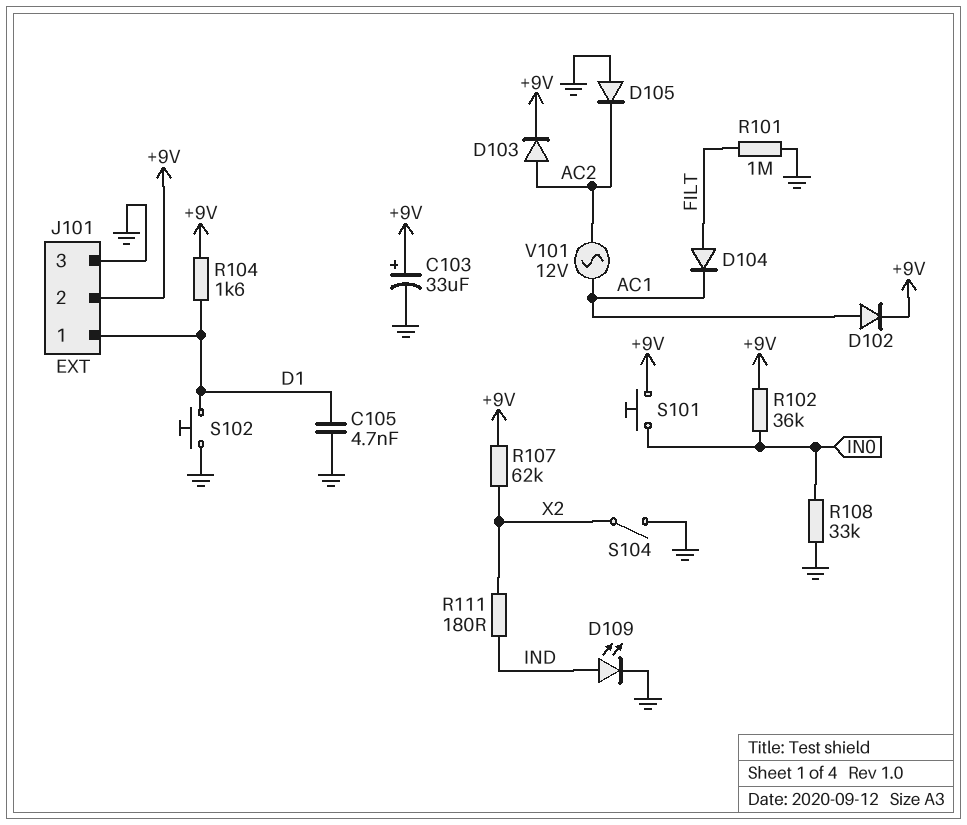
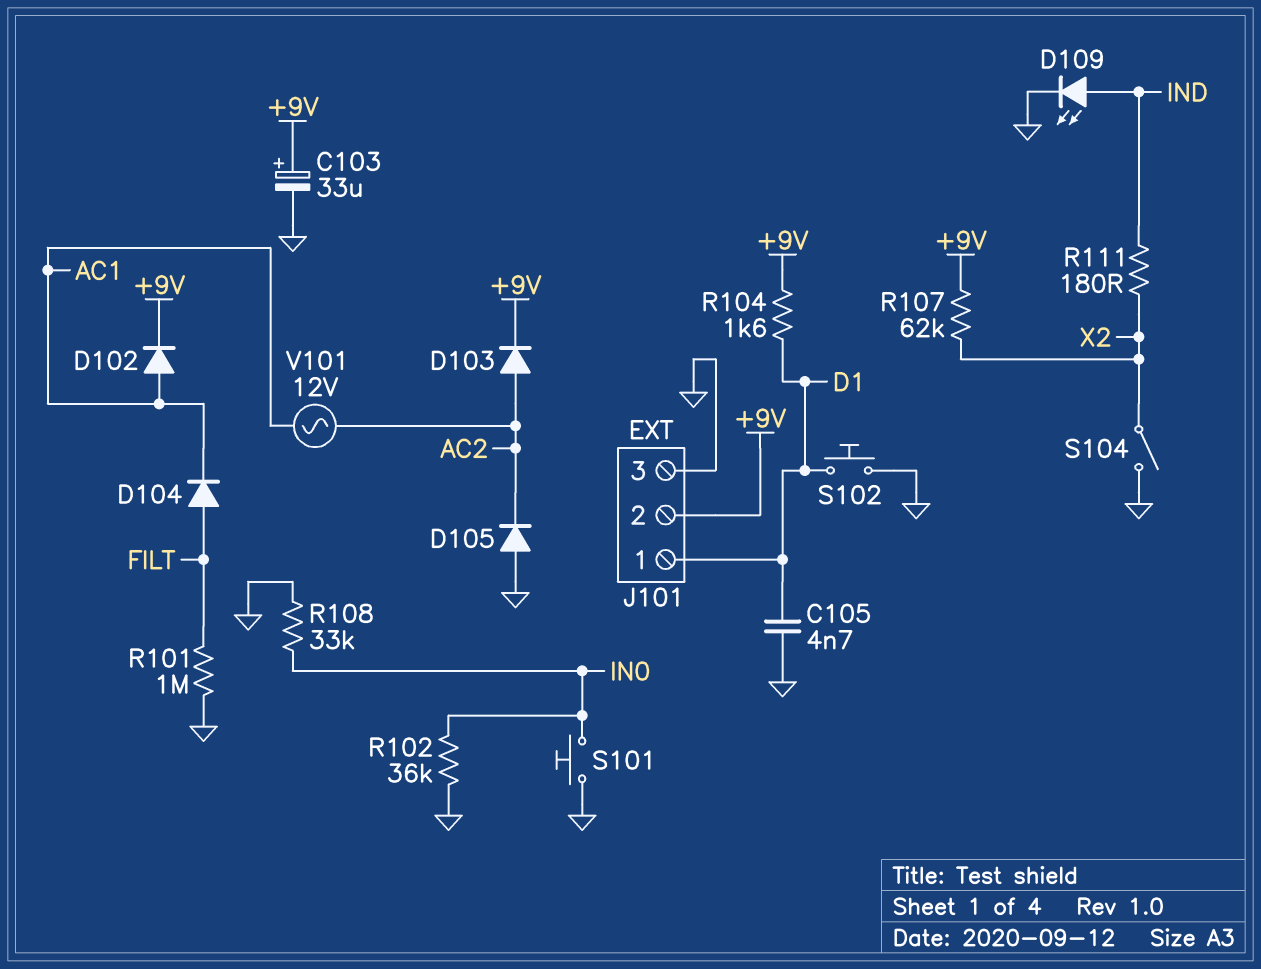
R102: 36k (+9V, IN0) -> 36k (GND, IN0)
S101: button (+9V, IN0) -> button (GND, IN0)

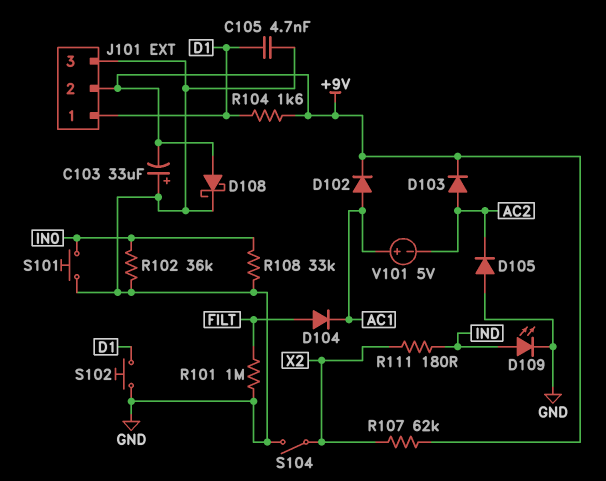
C103: 33uF (plus +9V, minus GND) -> 33uF (plus GND, minus +9V)
D108: none -> schottky (A +9V, K GND)
V101: AC 12V (AC1, AC2) -> 5V (plus AC1, minus AC2)

